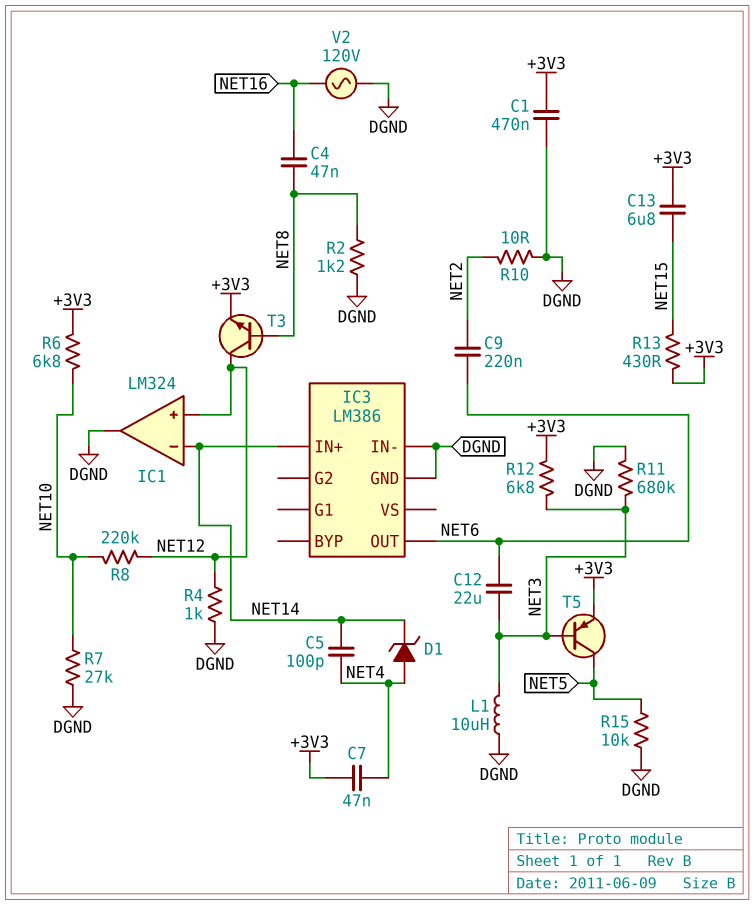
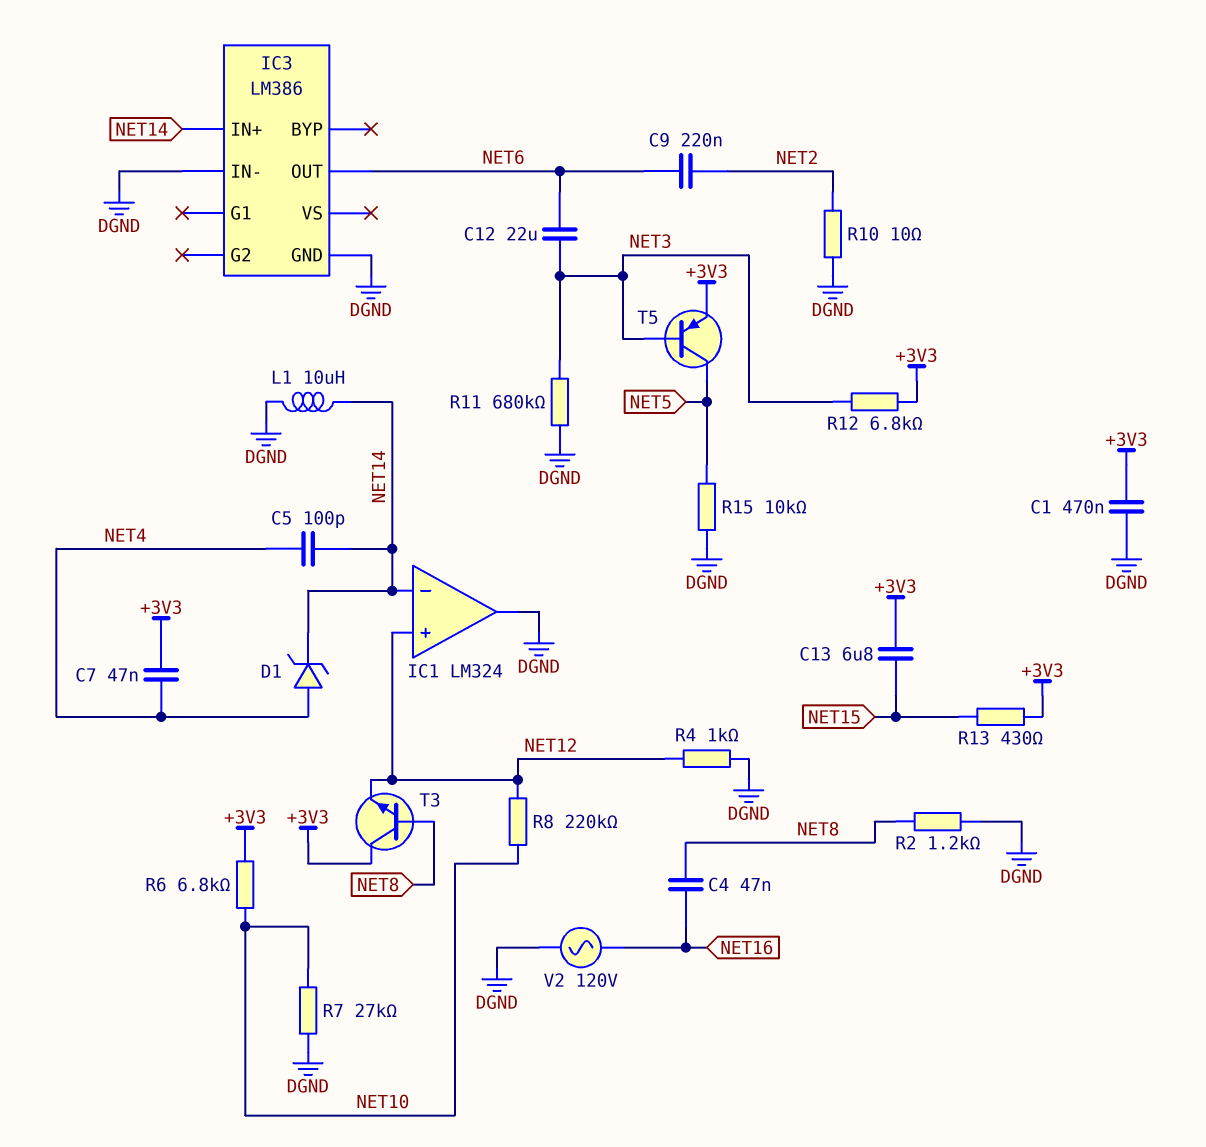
L1: 10uH (DGND, NET3) -> 10uH (DGND, NET14)
T3: NPN (B NET8, C NET12, E +3V3) -> NPN (B NET8, C +3V3, E NET12)

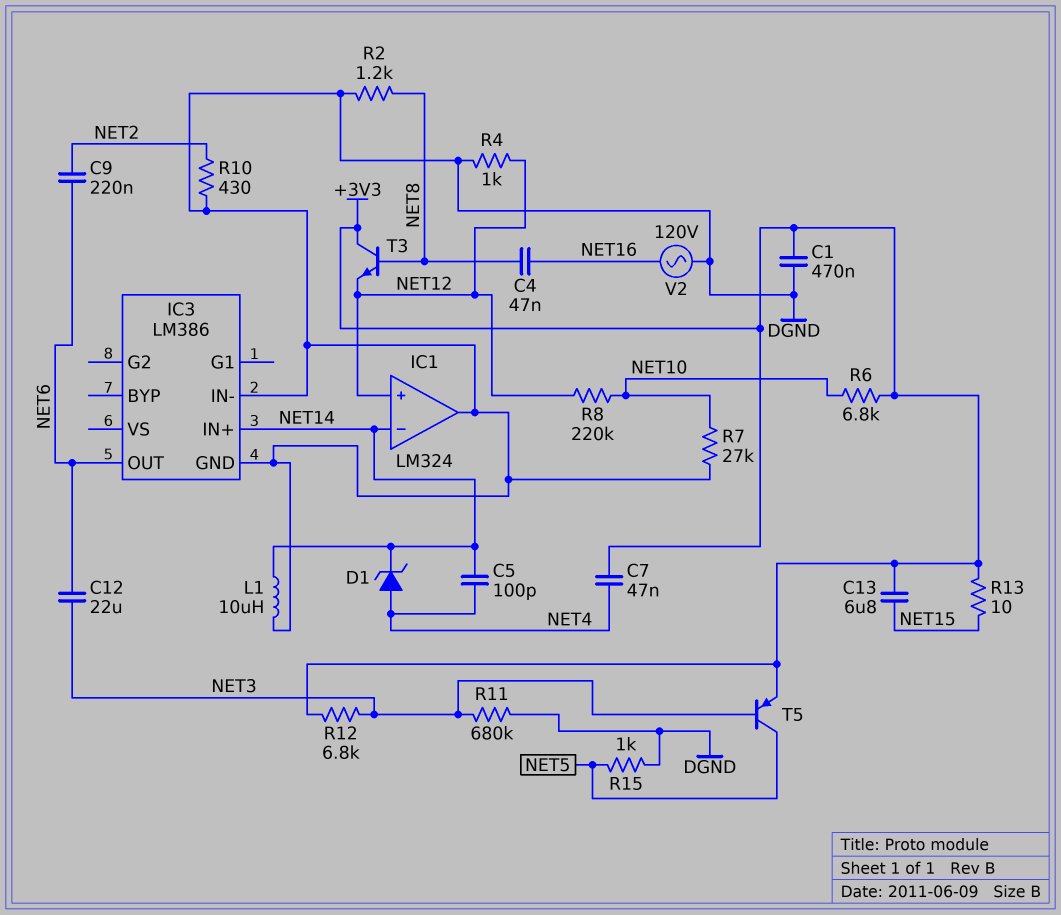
R10: 10 (DGND, NET2) -> 430 (DGND, NET2)
R13: 430 (+3V3, NET15) -> 10 (+3V3, NET15)
R15: 10k (DGND, NET5) -> 1k (DGND, NET5)

